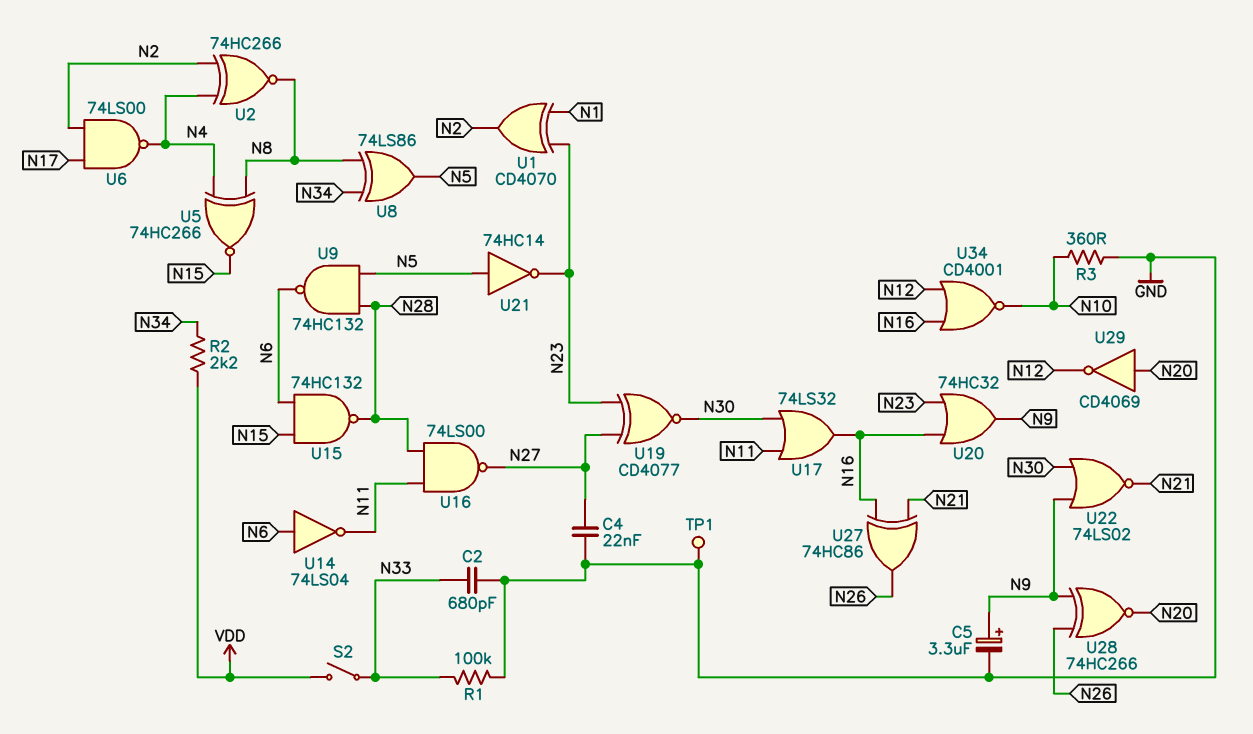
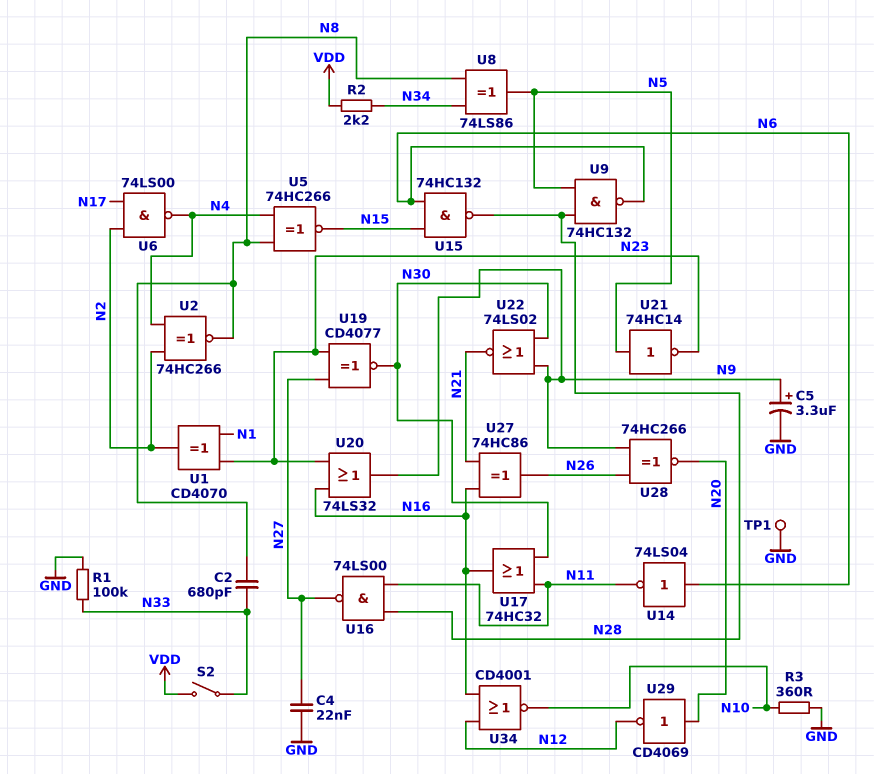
C2: 680pF (GND, N33) -> 680pF (N8, N33)
U17: OR 74LS32 (in N11, in N30, out N16) -> OR 74HC32 (in N11, in N30, out N16)
U20: OR 74HC32 (in N16, in N23, out N9) -> OR 74LS32 (in N16, in N23, out N9)

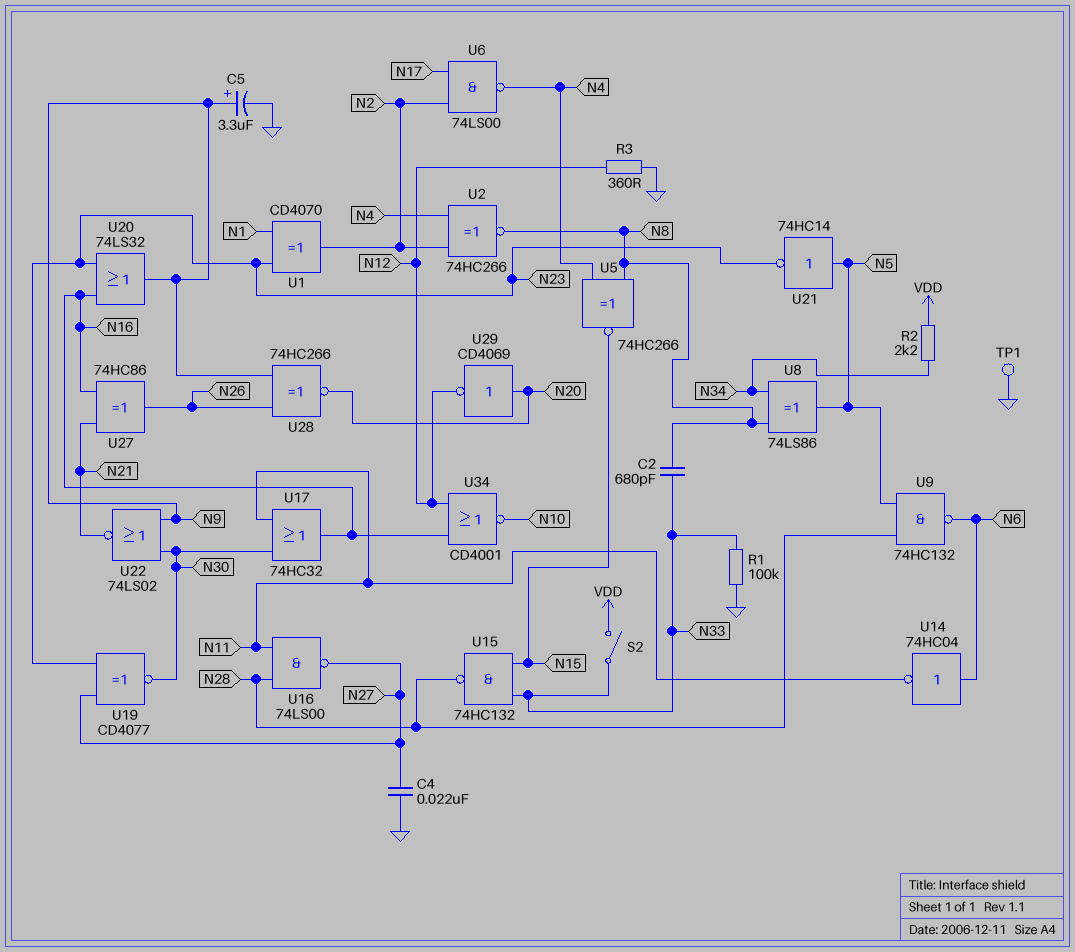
R3: 360 (GND, N10) -> 360 (GND, N12)
U14: NOT 74LS04 (in N6, out N11) -> NOT 74HC04 (in N6, out N11)
U15: NAND 74HC132 (in N6, in N15, out N28) -> NAND 74HC132 (in N15, in N33, out N28)

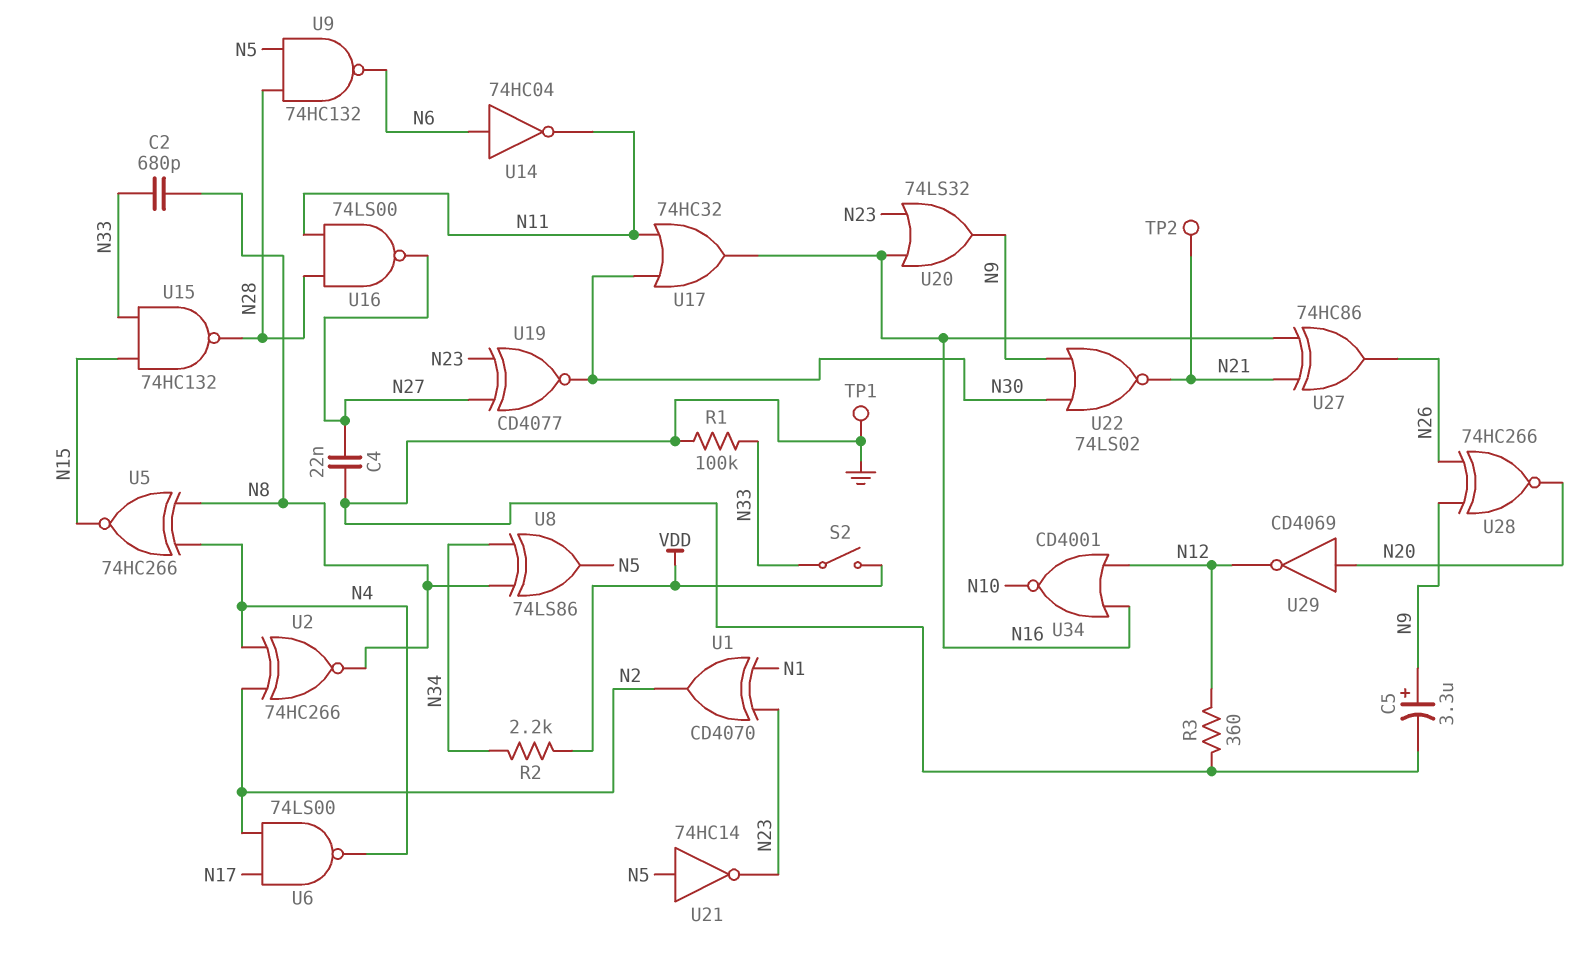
TP2: none -> test point (N21)

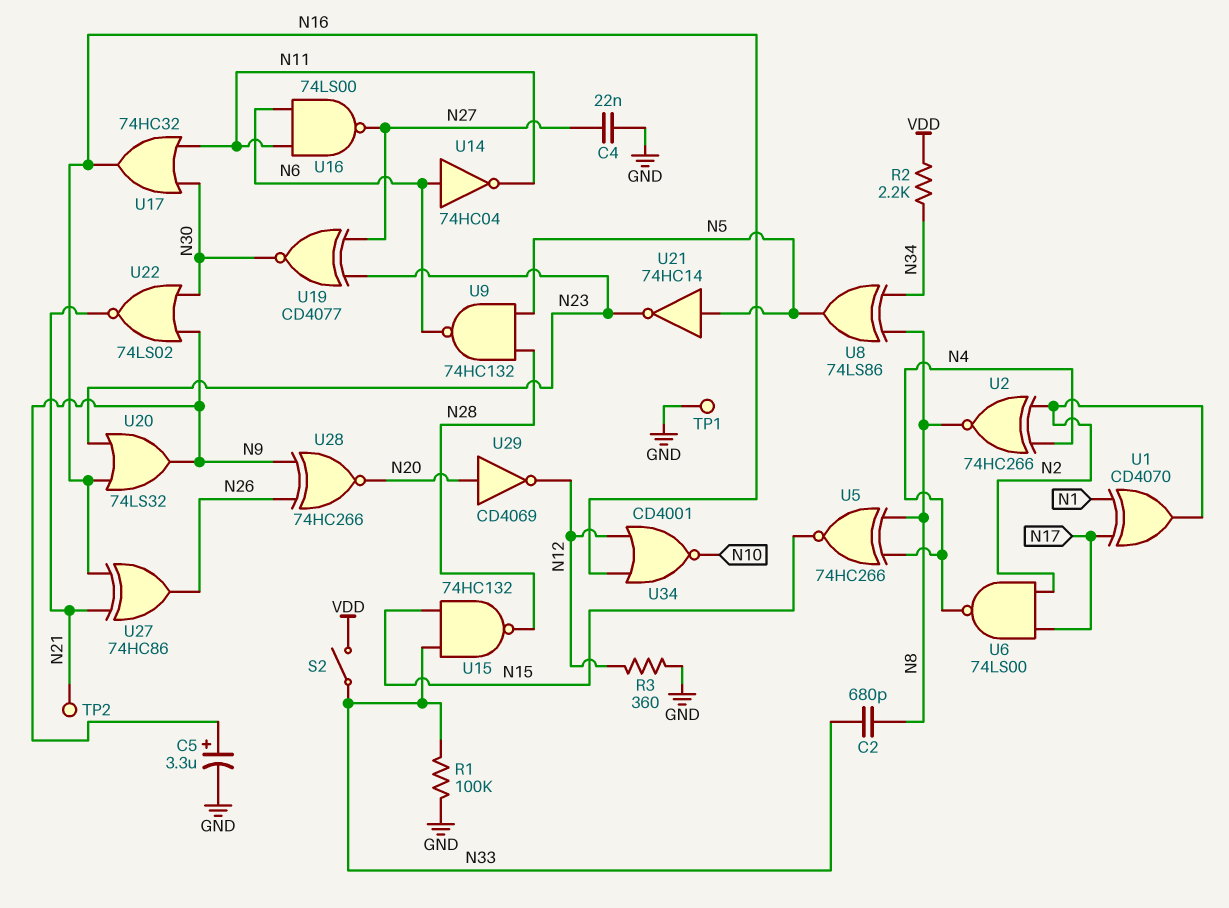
U1: XOR CD4070 (in N1, in N23, out N2) -> XOR CD4070 (in N1, in N17, out N2)
U16: NAND 74LS00 (in N11, in N28, out N27) -> NAND 74LS00 (in N6, in N11, out N27)

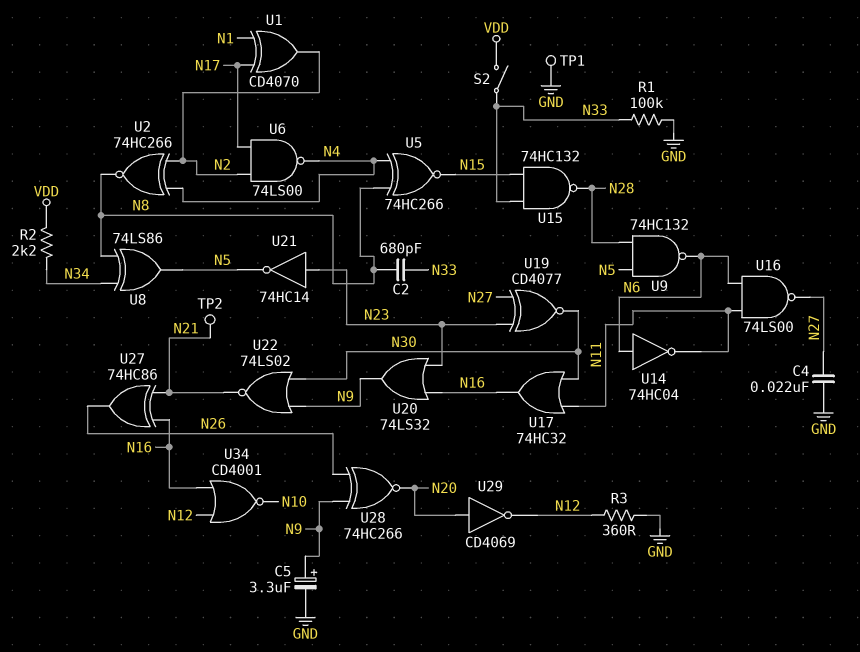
U21: NOT 74HC14 (in N5, out N23) -> NOT 74HC14 (in N23, out N5)

